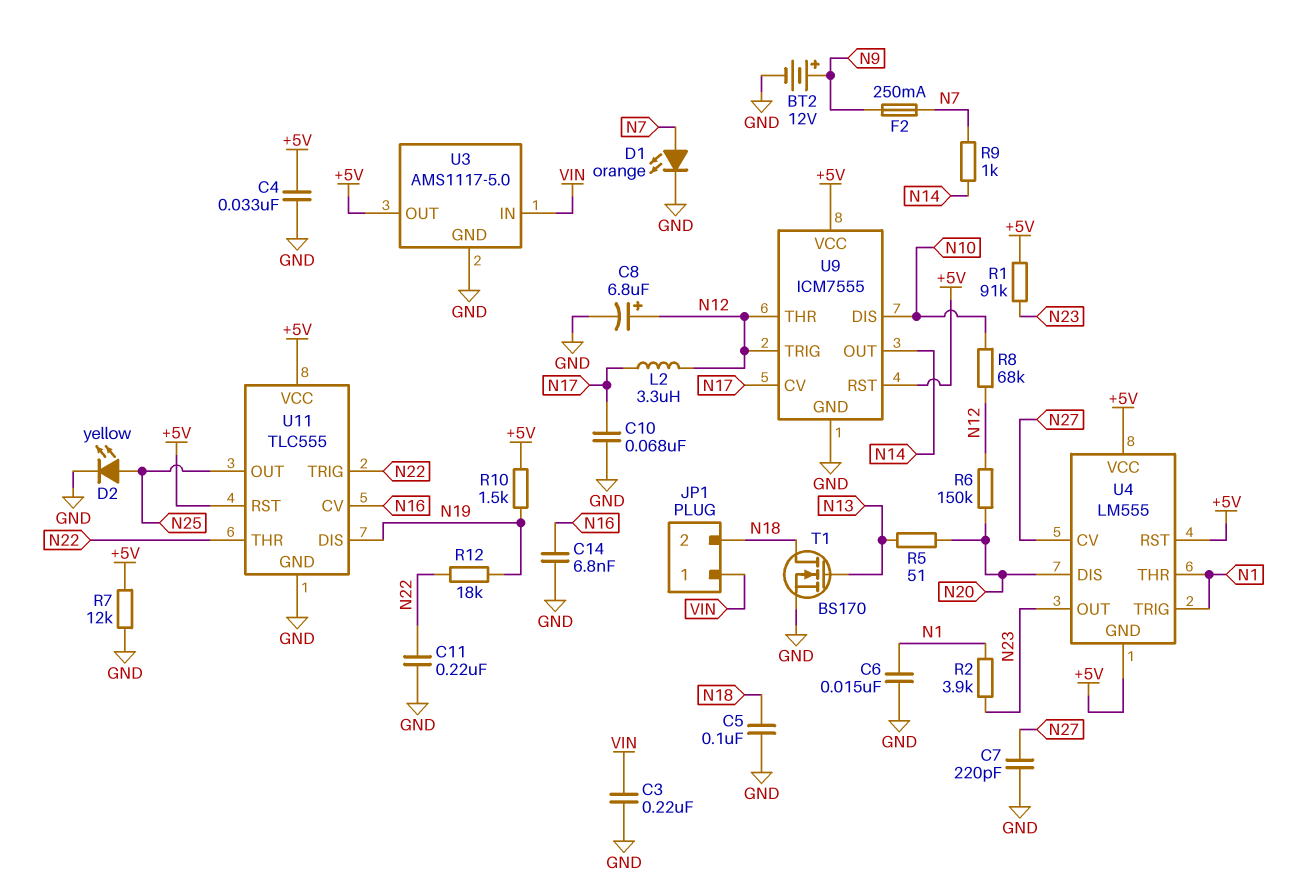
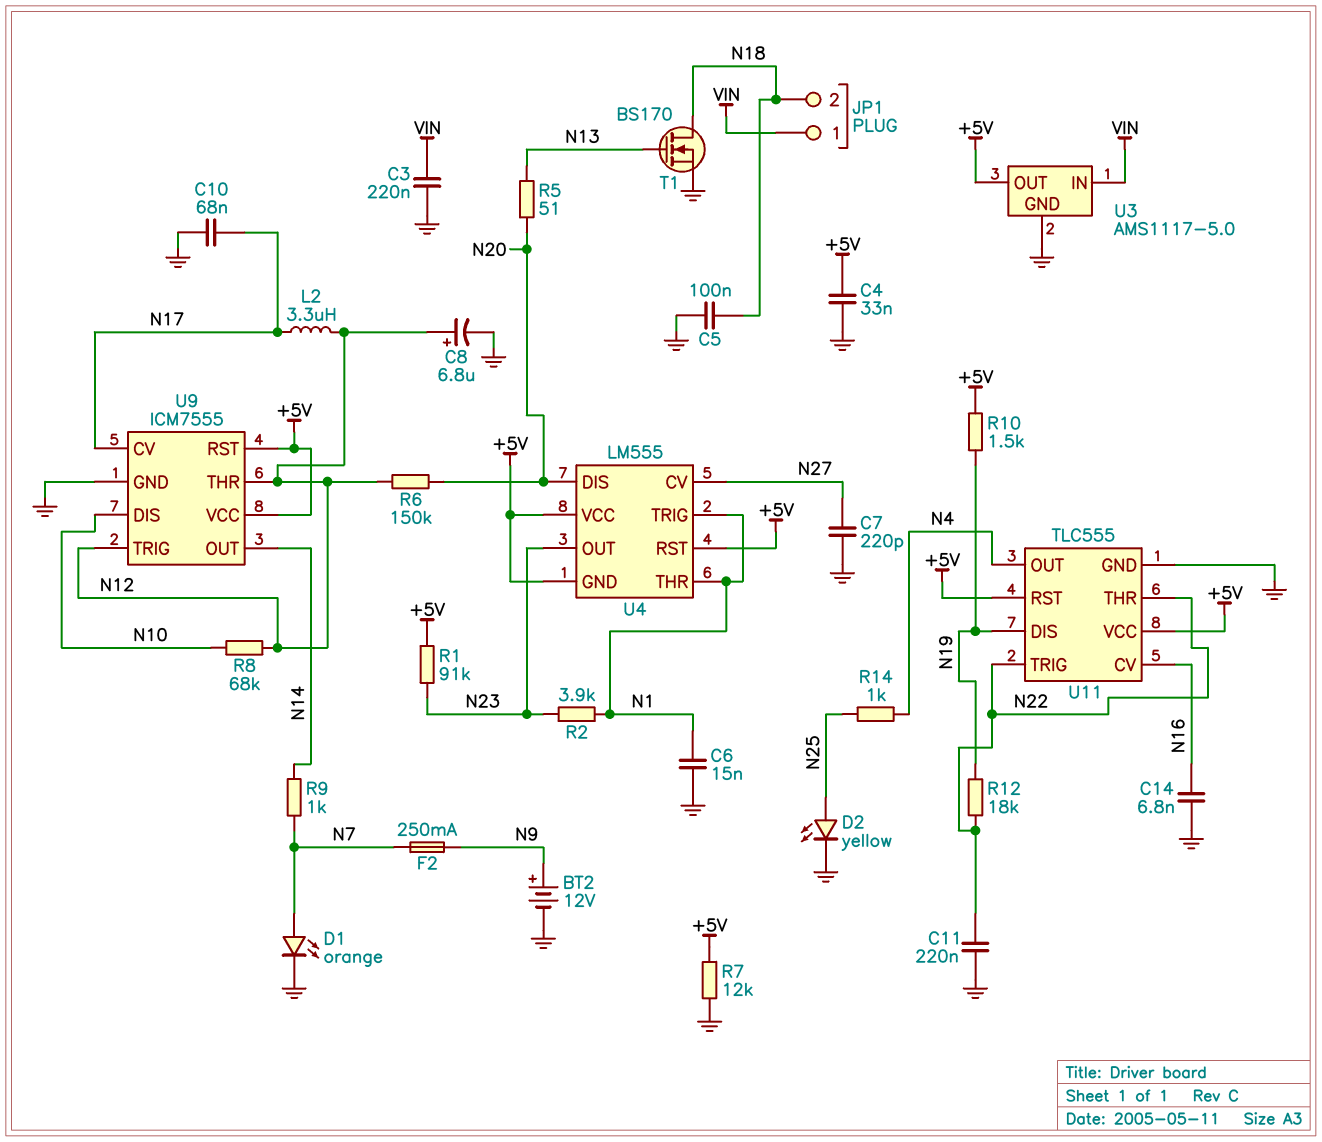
R14: none -> 1k (N4, N25)
U11 pin OUT: N25 -> N4

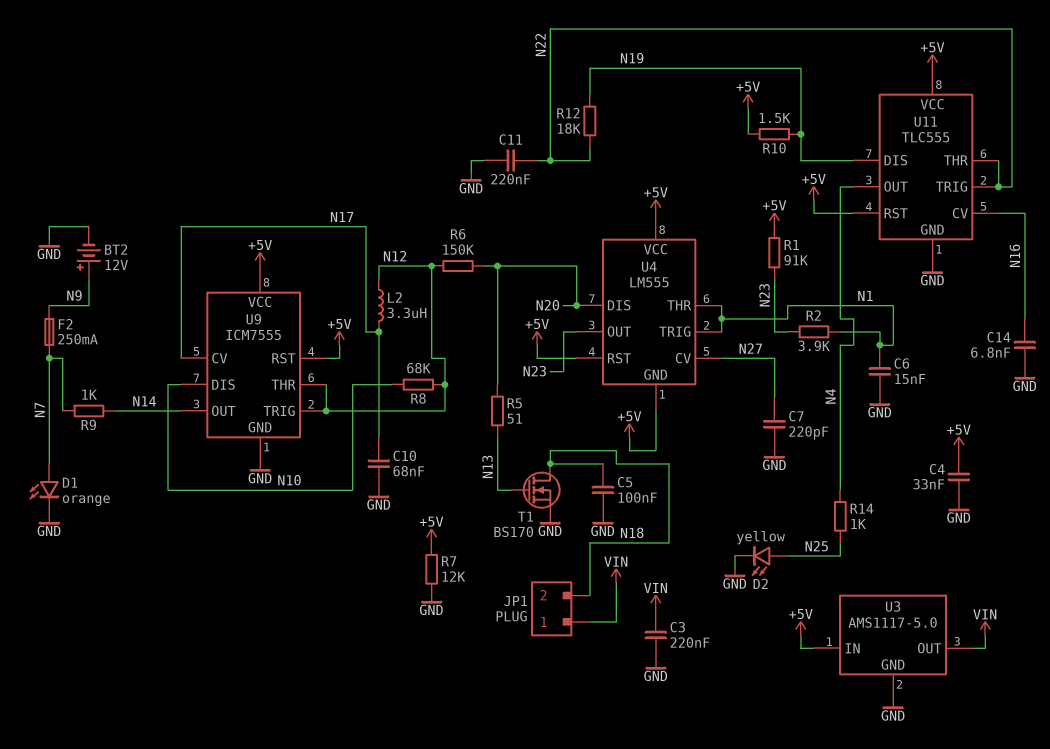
C8: 6.8uF (plus N12, minus GND) -> none
U3 pin IN: VIN -> +5V
U3 pin OUT: +5V -> VIN

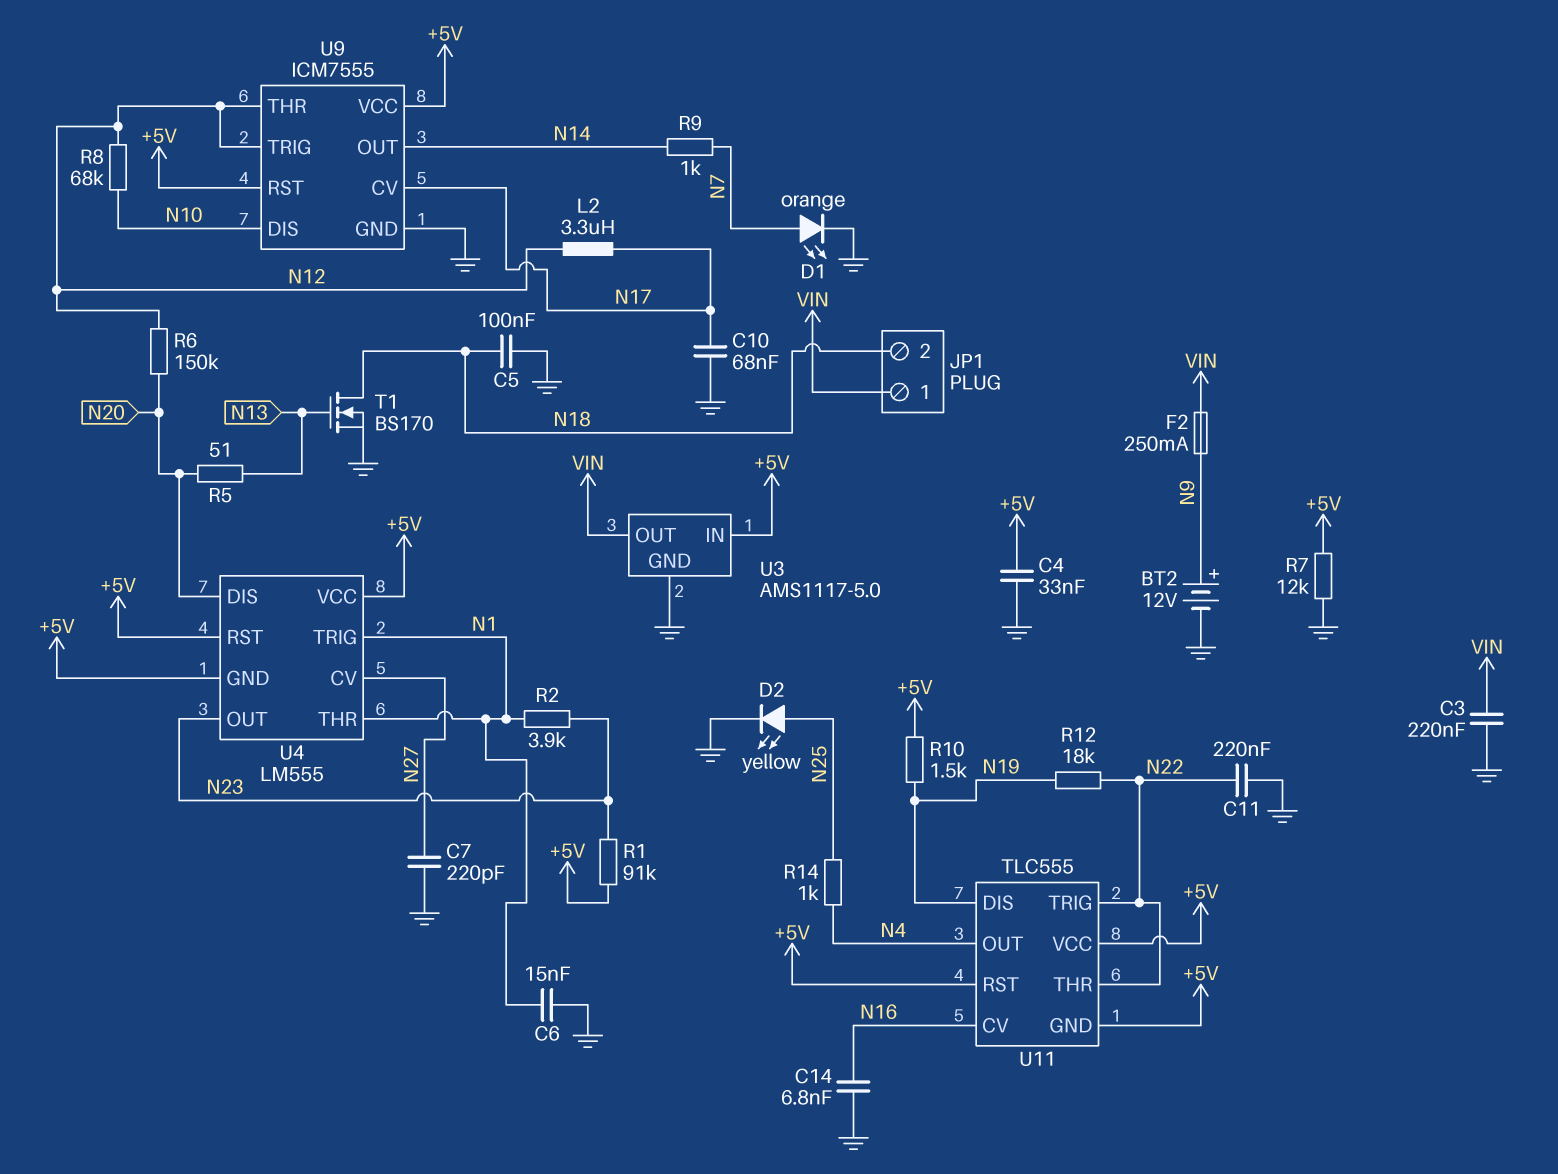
F2: 250mA (N7, N9) -> 250mA (N9, VIN)
U11 pin GND: GND -> +5V

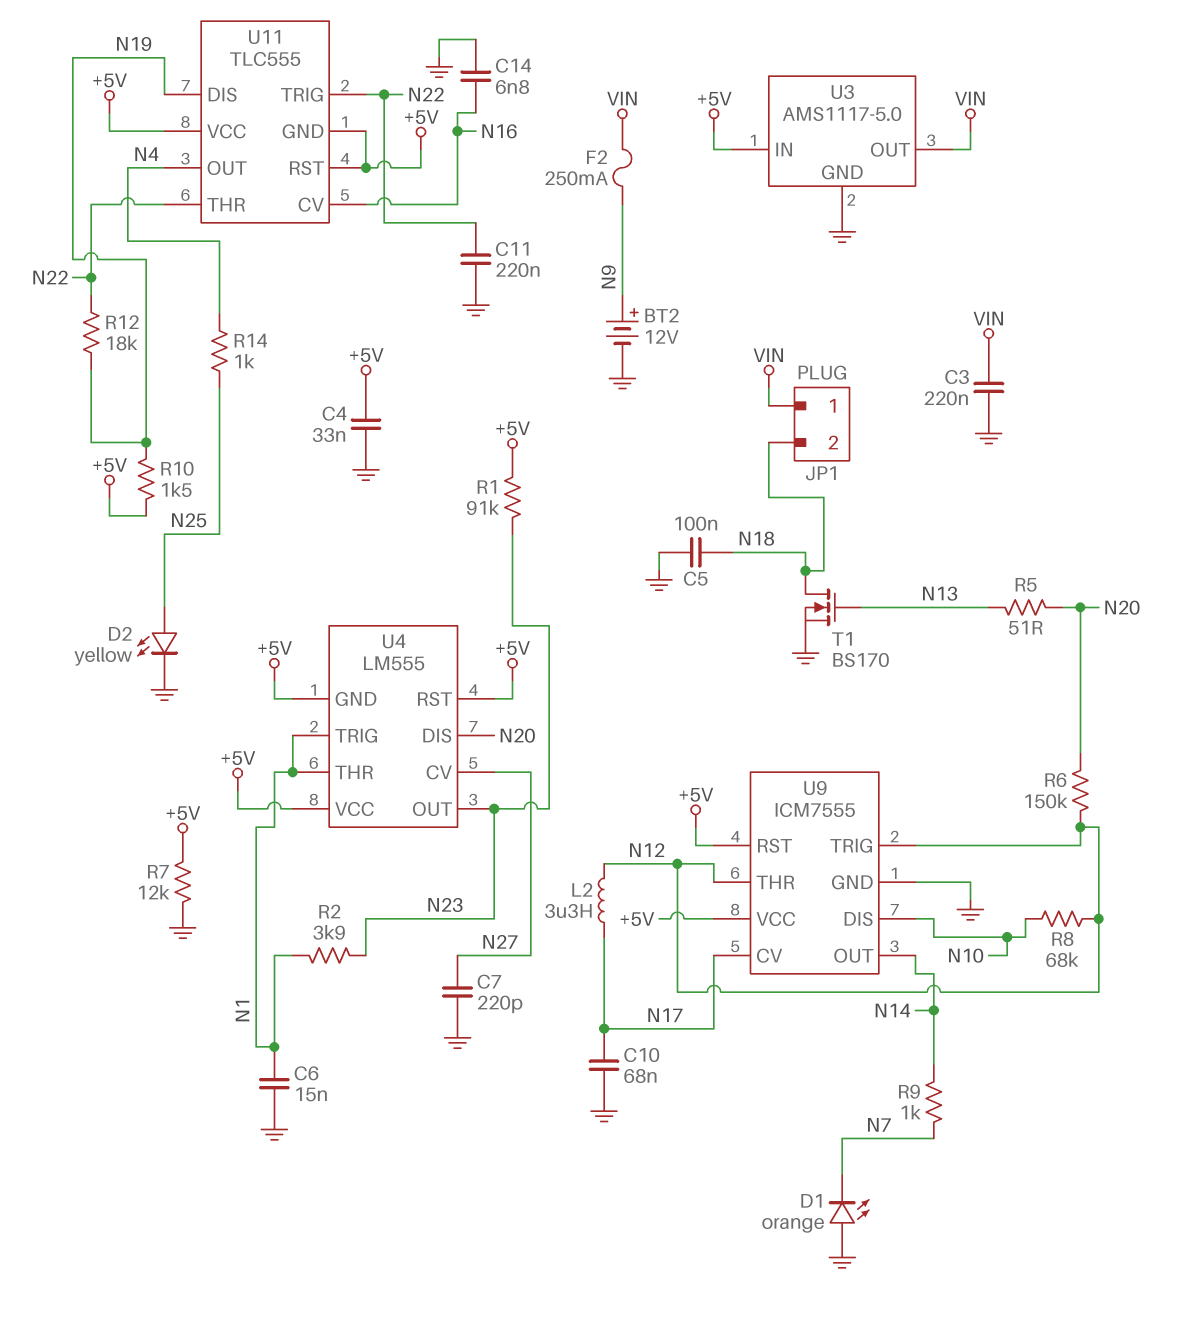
D1: LED orange (A N7, K GND) -> LED orange (A GND, K N7)

